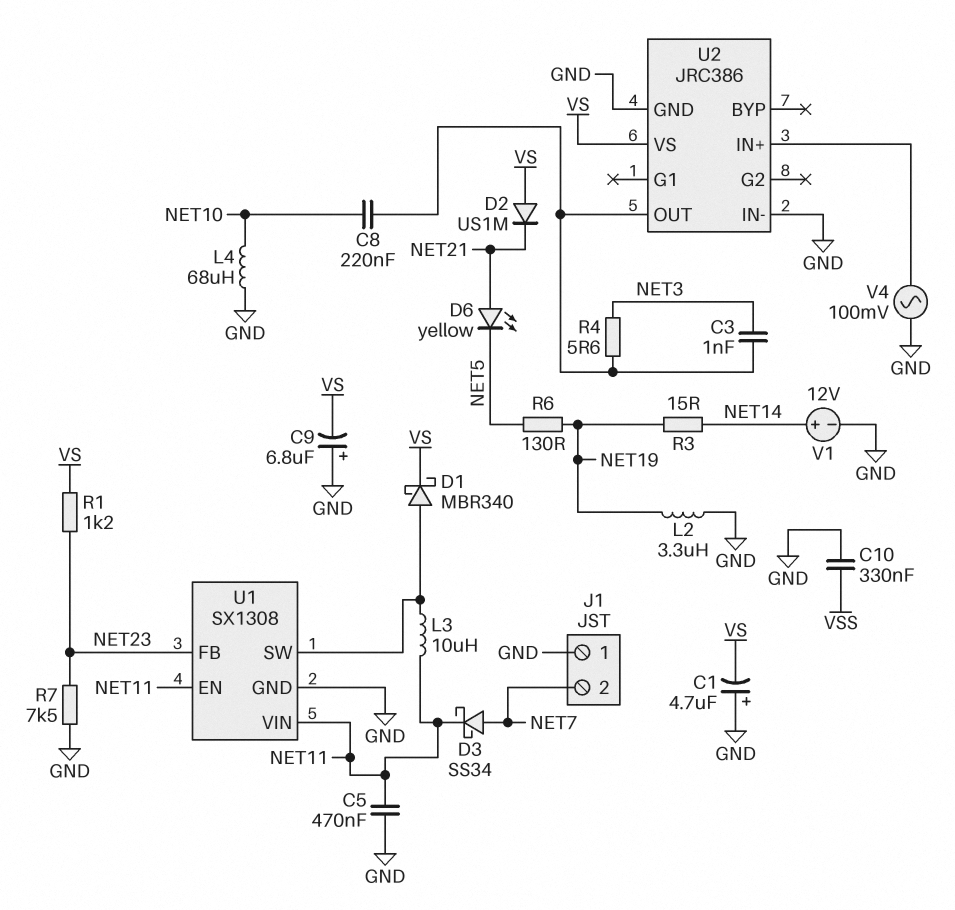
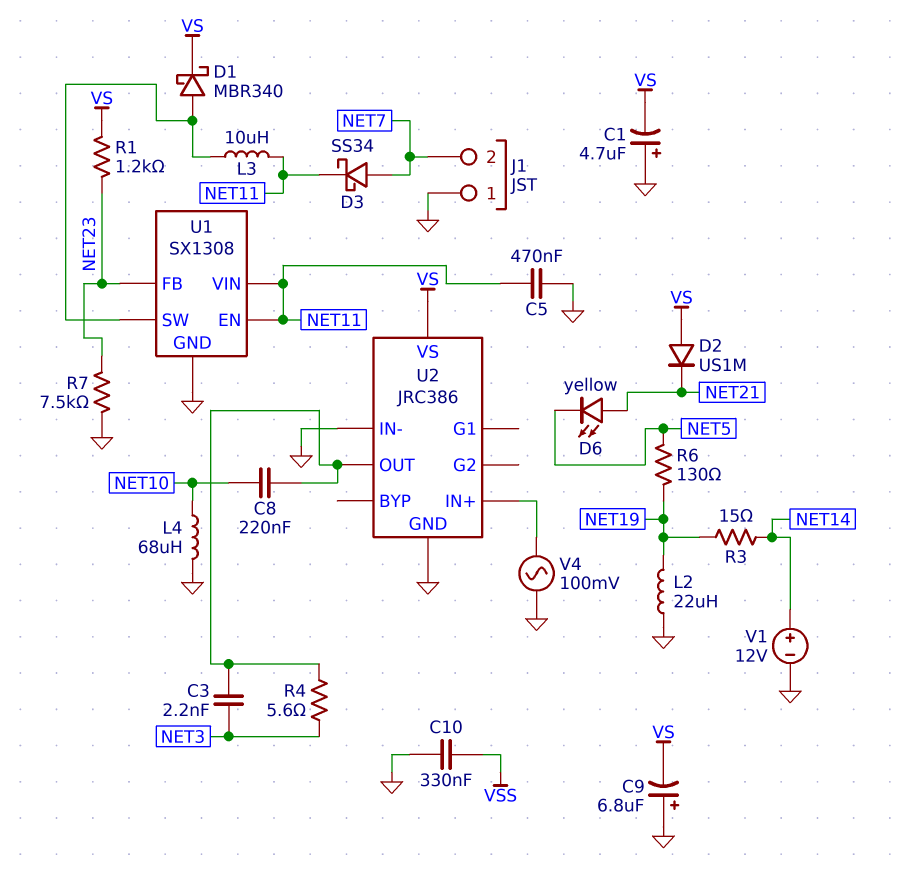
C3: 1nF (NET3, U2/OUT) -> 2.2nF (NET3, U2/OUT)
L2: 3.3uH (GND, NET19) -> 22uH (GND, NET19)

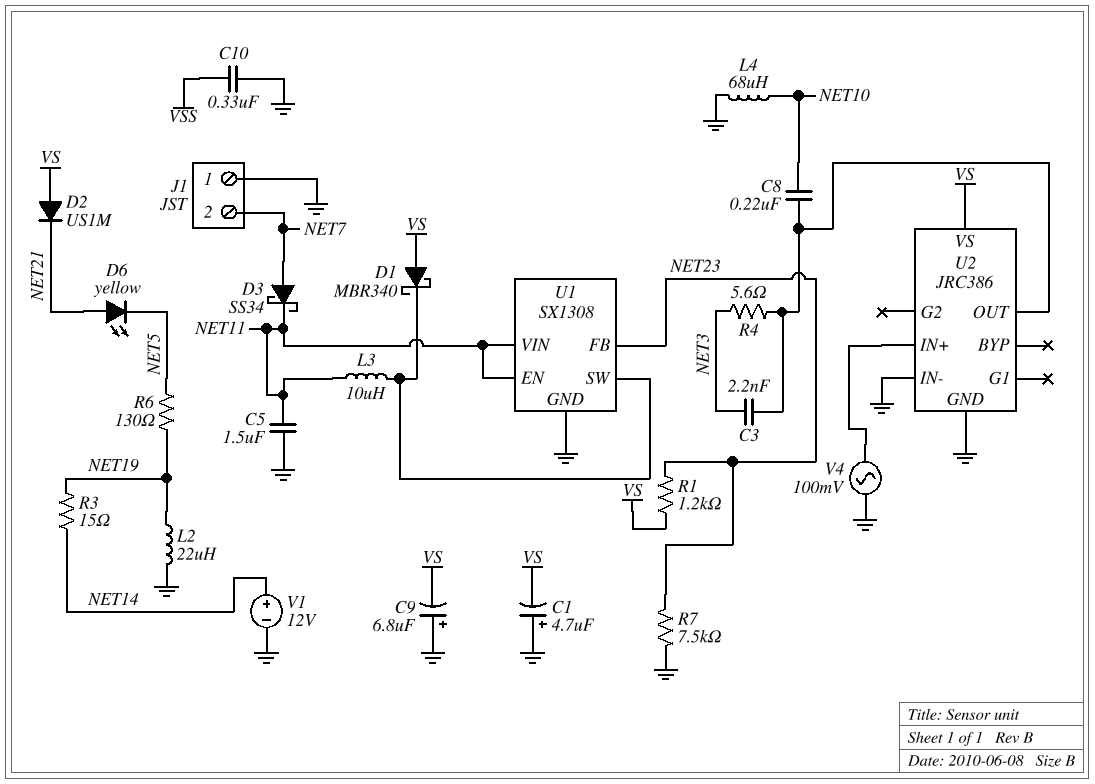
C5: 470nF (GND, NET11) -> 1.5uF (GND, NET11)
D1: schottky MBR340 (A U1/SW, K VS) -> schottky MBR340 (A VS, K U1/SW)

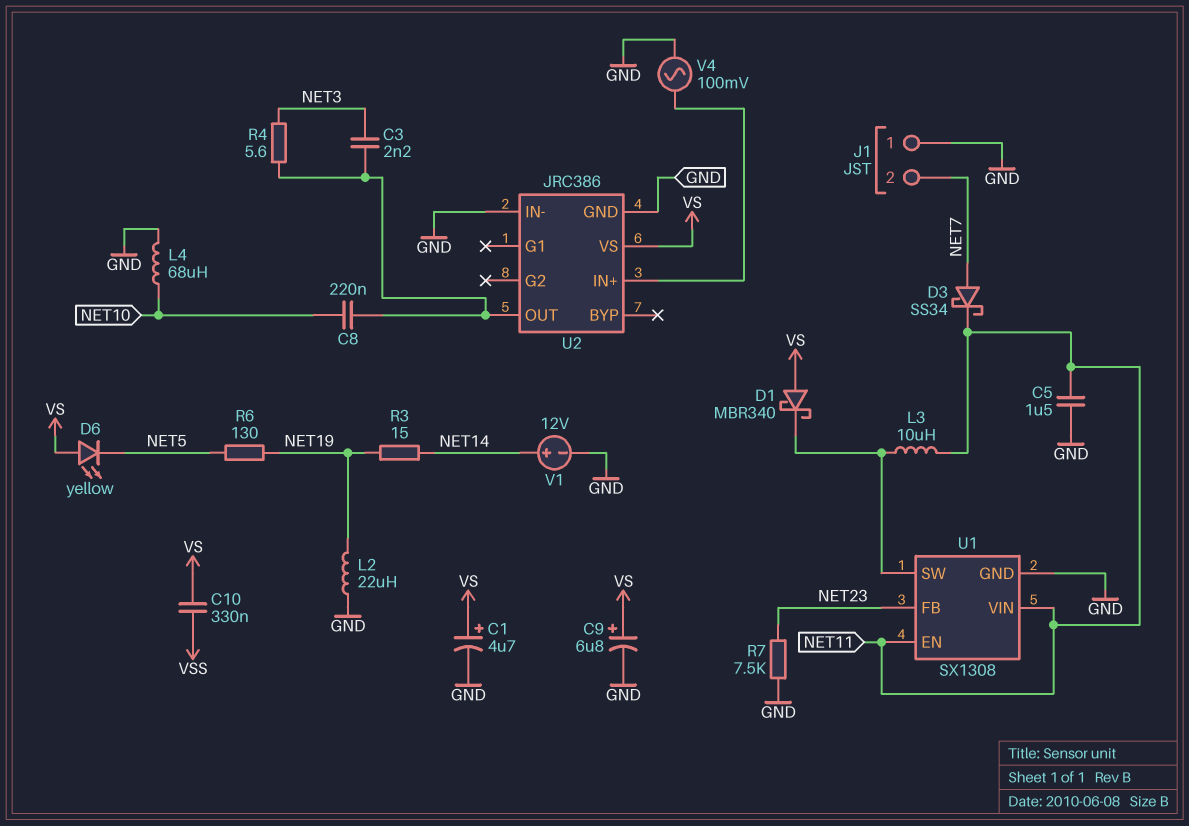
C1: 4.7uF (plus GND, minus VS) -> 4.7uF (plus VS, minus GND)
C9: 6.8uF (plus GND, minus VS) -> 6.8uF (plus VS, minus GND)
C10: 330nF (GND, VSS) -> 330nF (VS, VSS)
D2: diode US1M (A VS, K NET21) -> none
D6: LED yellow (A NET21, K NET5) -> LED yellow (A VS, K NET5)
R1: 1.2k (NET23, VS) -> none

